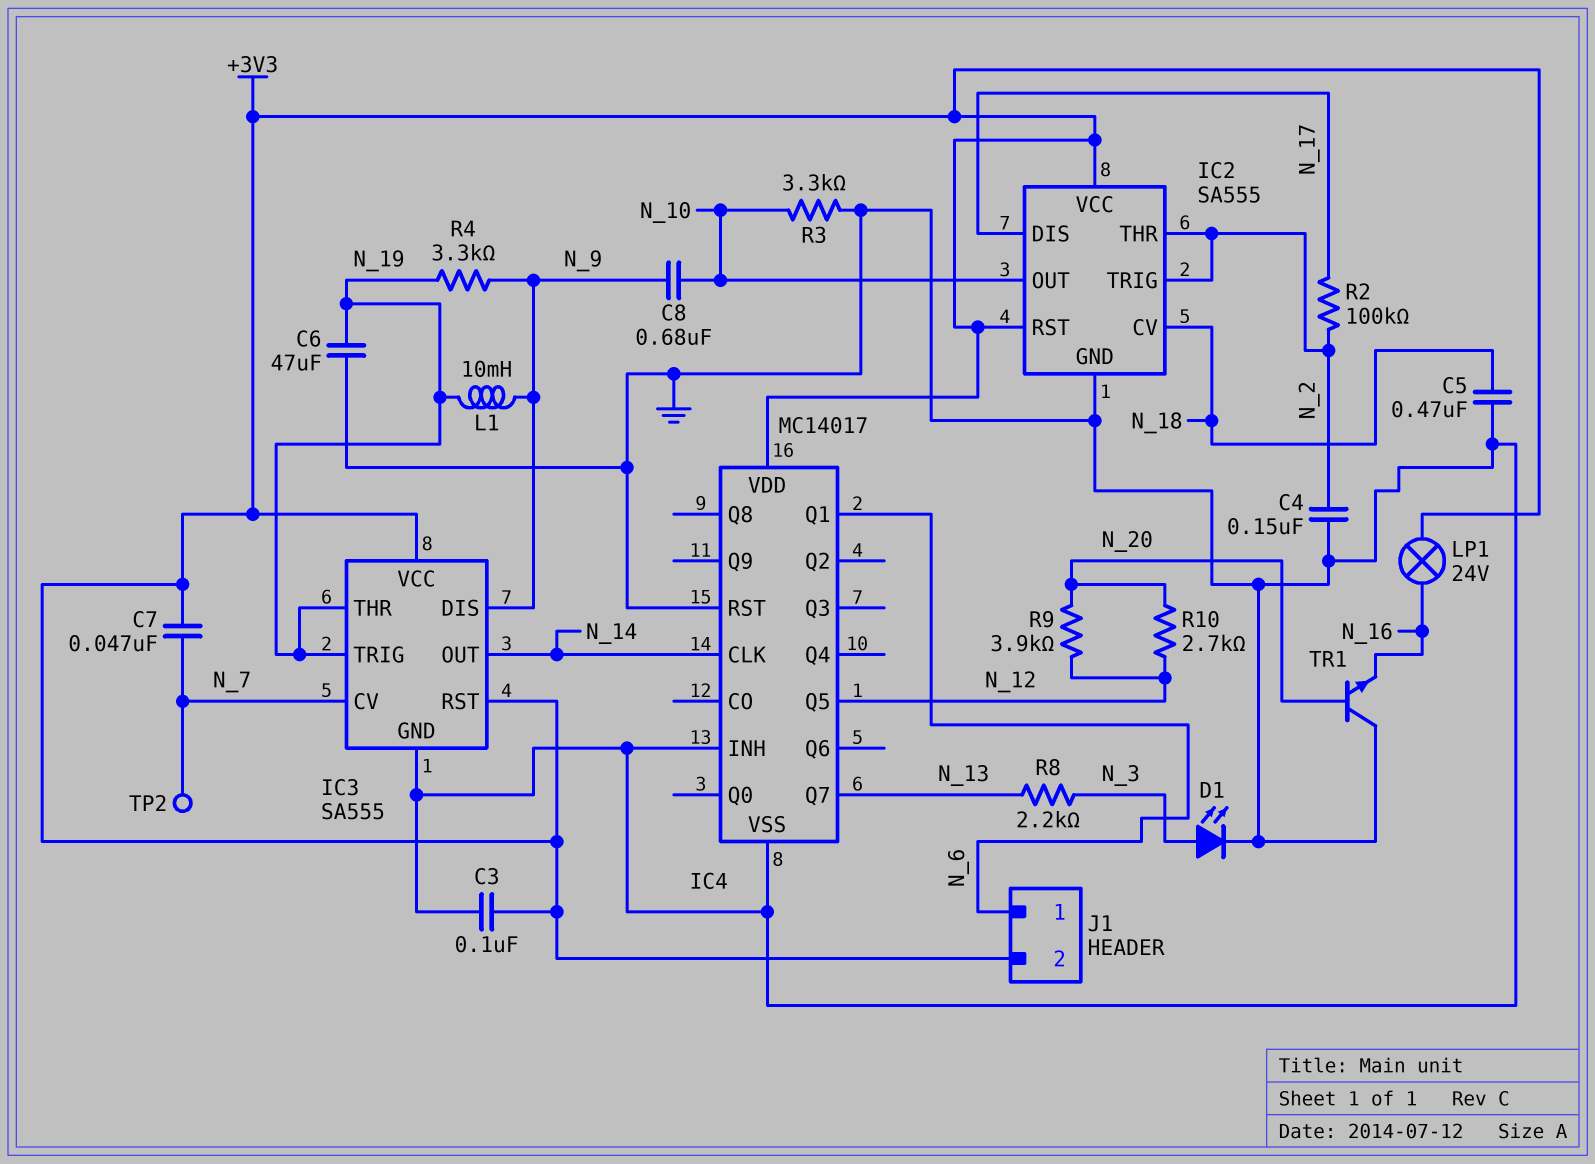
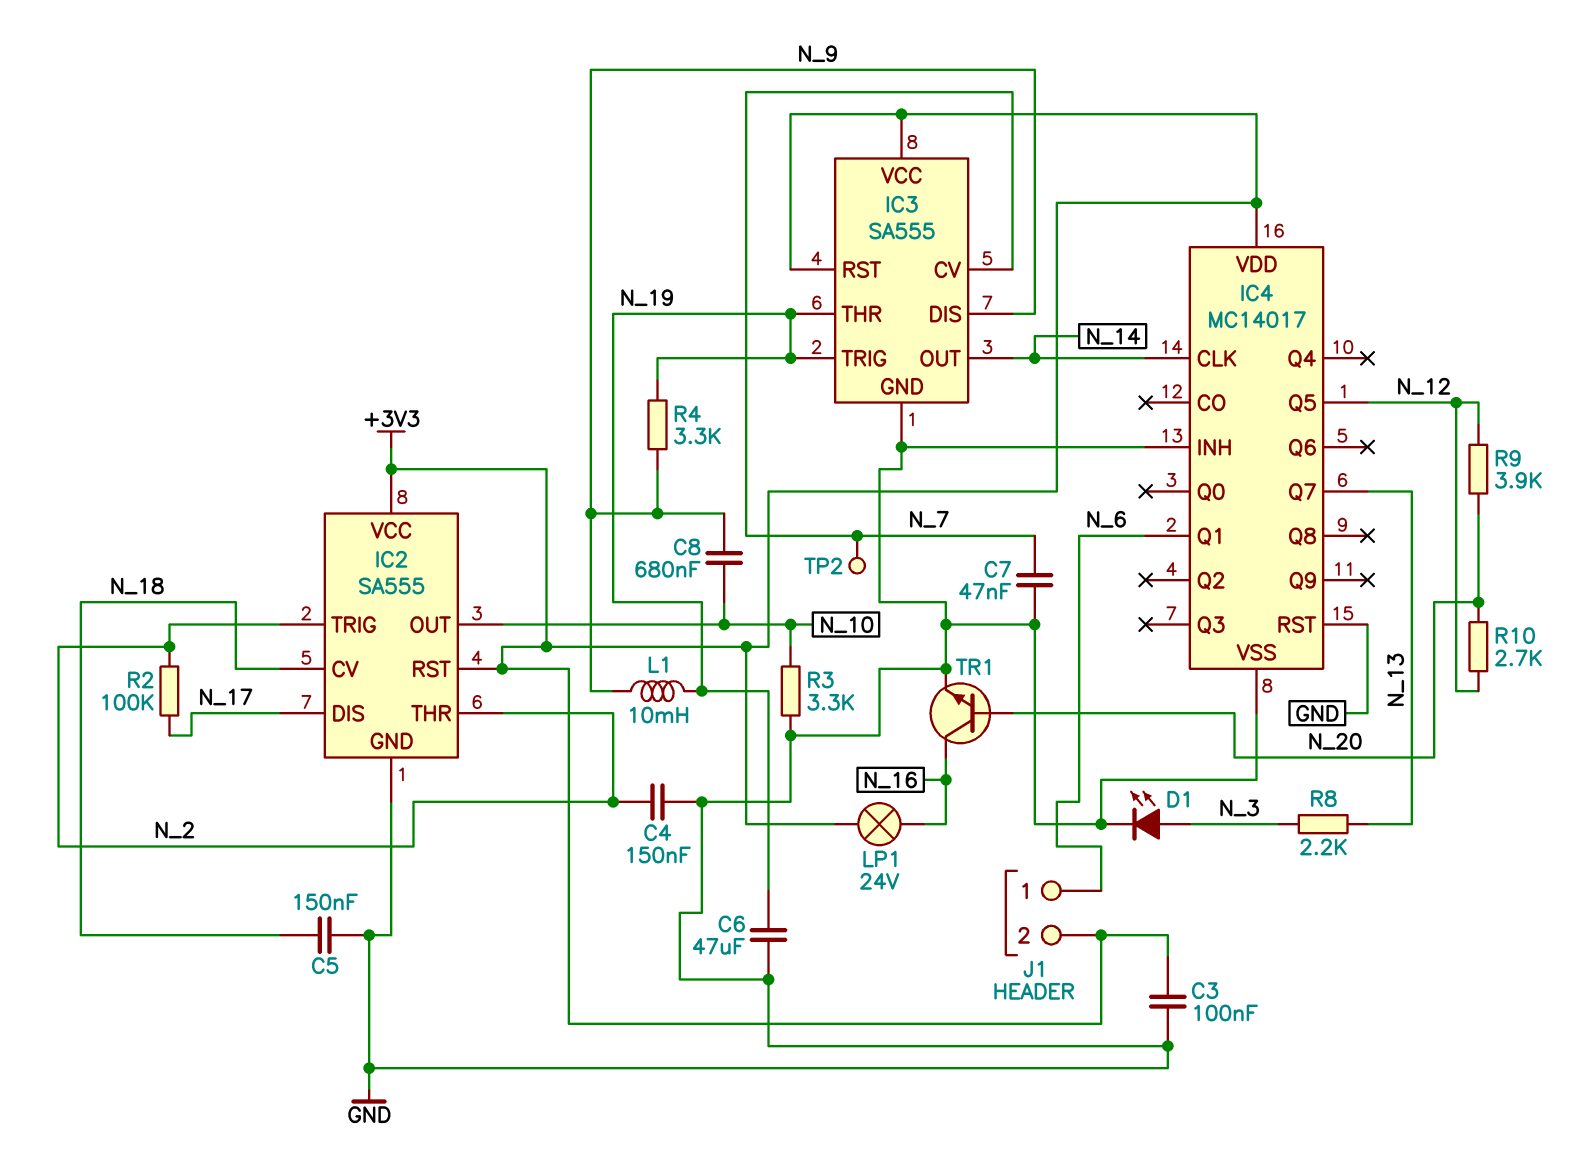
C5: 470nF (GND, N_18) -> 150nF (GND, N_18)
C7: 47nF (+3V3, N_7) -> 47nF (GND, N_7)
TR1: NPN (B N_20, C GND, E N_16) -> NPN (B N_20, C N_16, E GND)

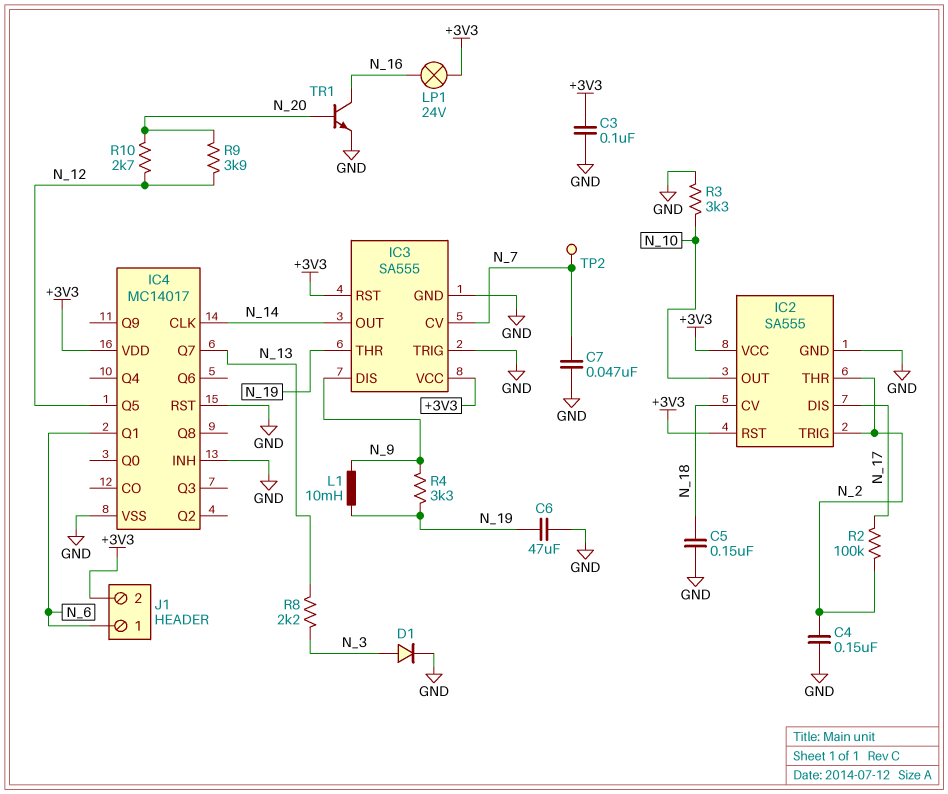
C8: 680nF (N_9, N_10) -> none
D1: LED (A N_3, K GND) -> diode (A N_3, K GND)
IC3 pin TRIG: N_19 -> GND

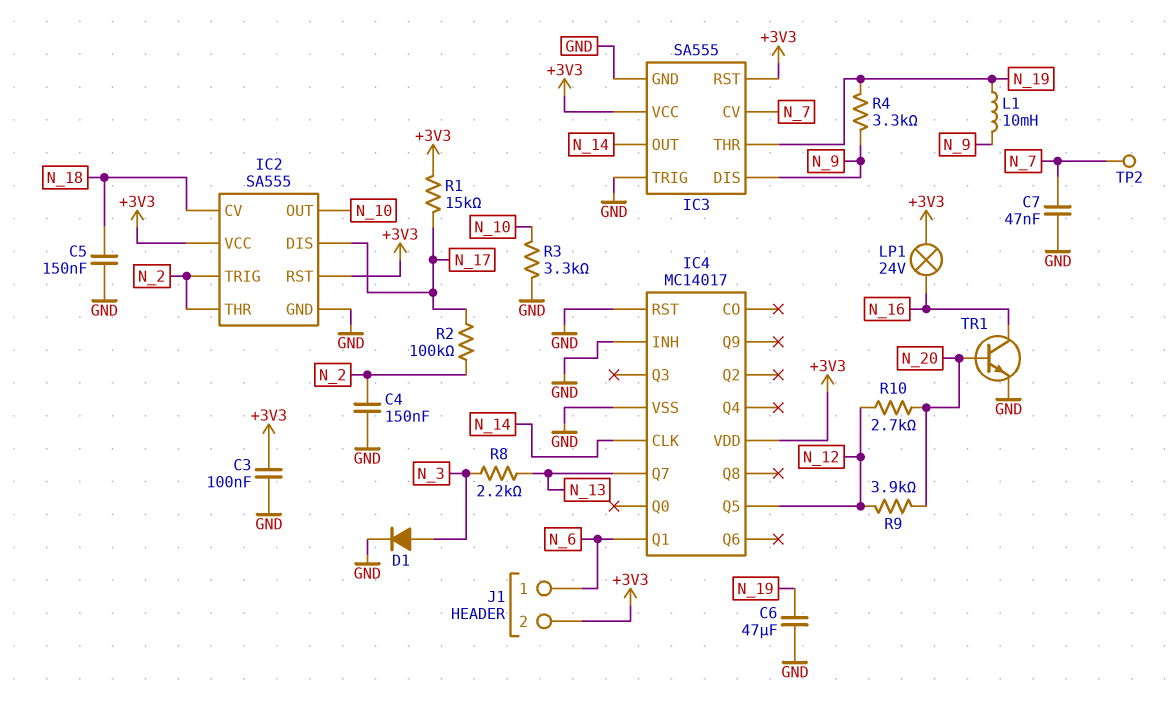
R1: none -> 15k (+3V3, N_17)

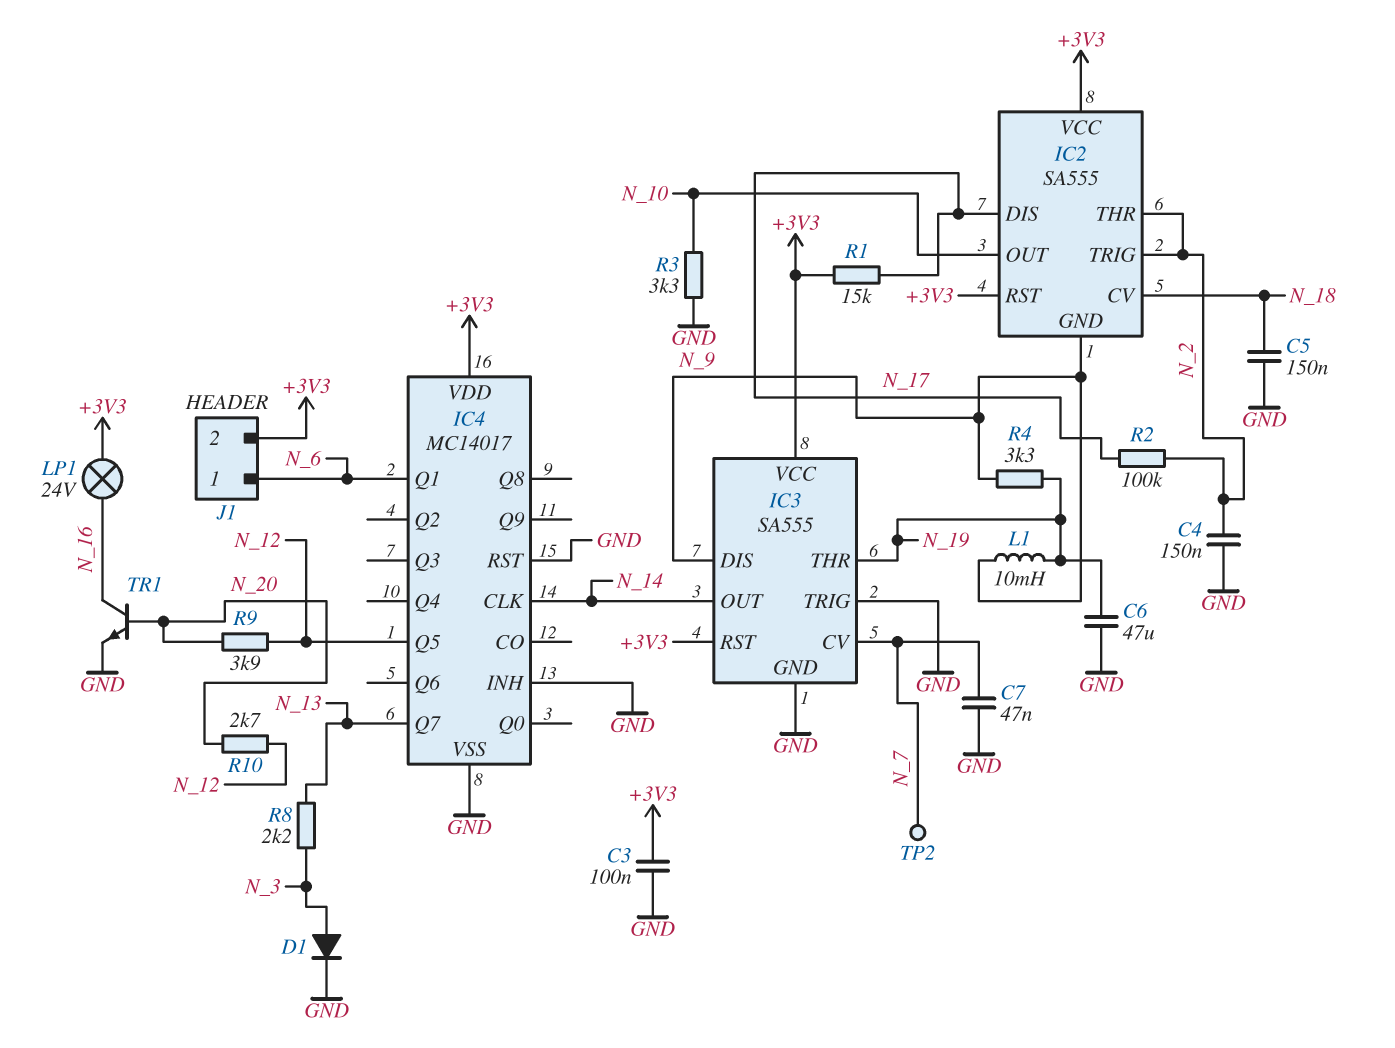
IC2 pin GND: GND -> N_9

